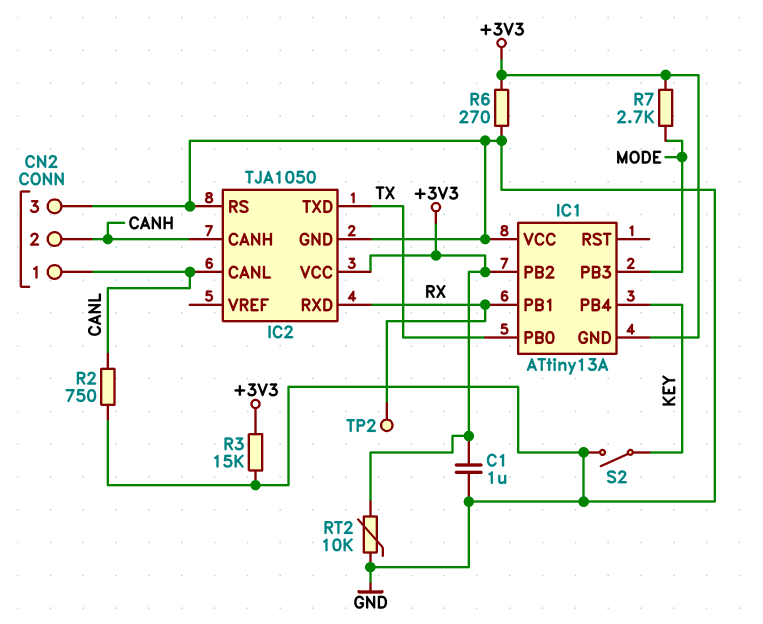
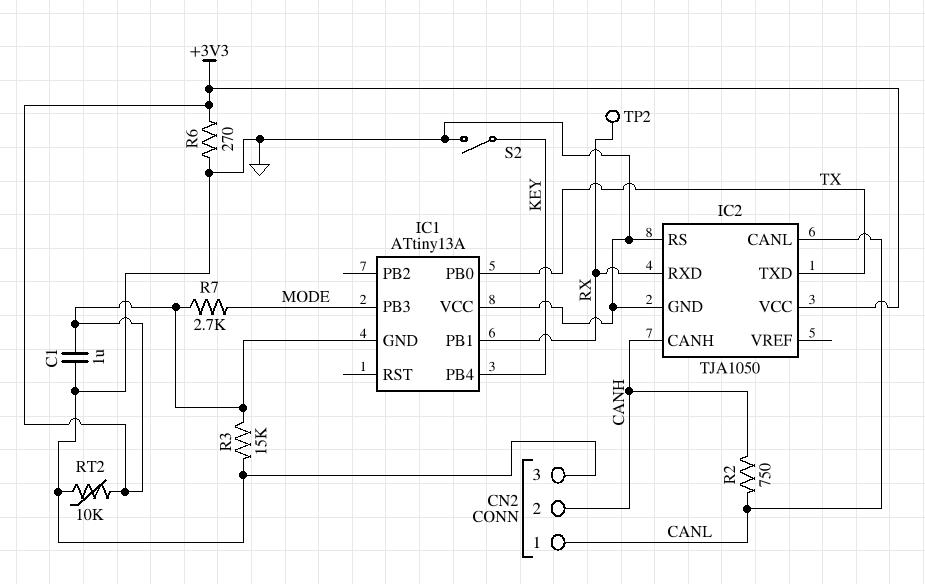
IC1 pin PB2: +3V3 -> none
R2: 750 (CANL, GND) -> 750 (CANH, CANL)

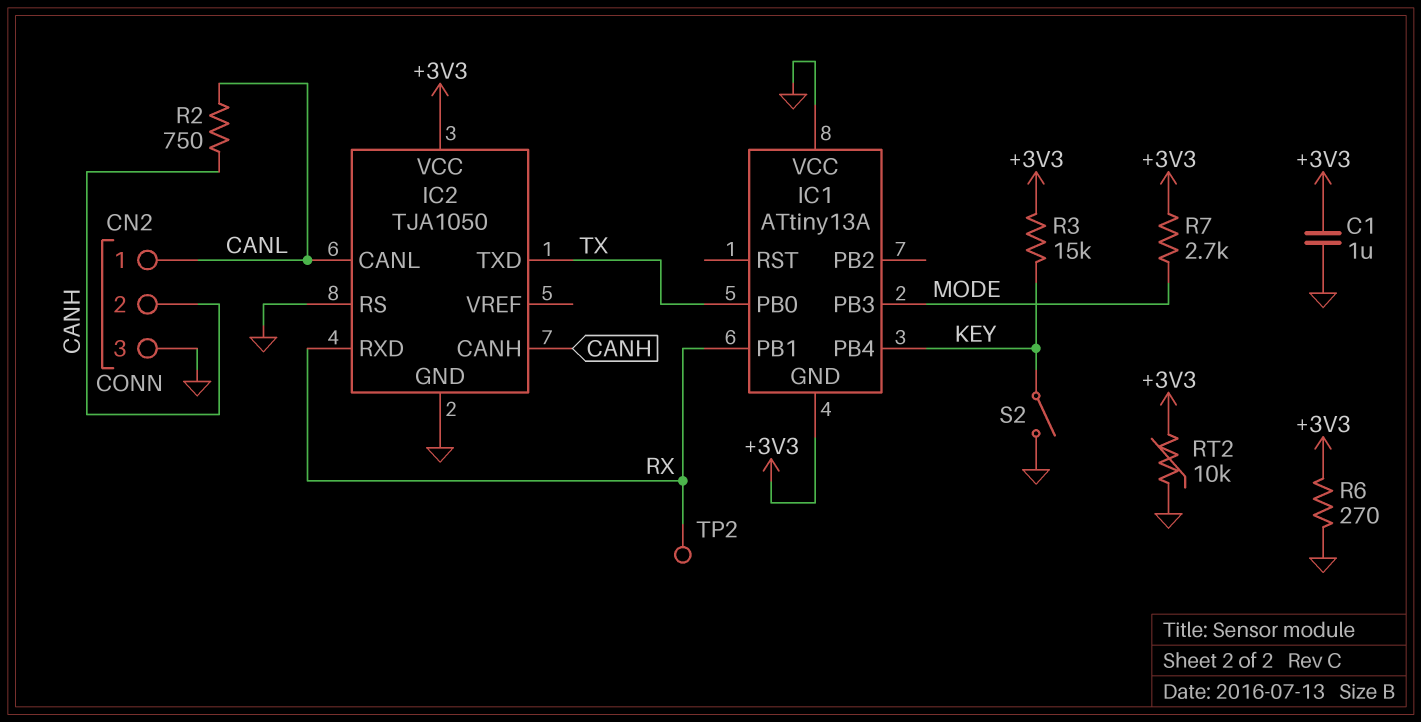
R3: 15k (+3V3, GND) -> 15k (+3V3, KEY)

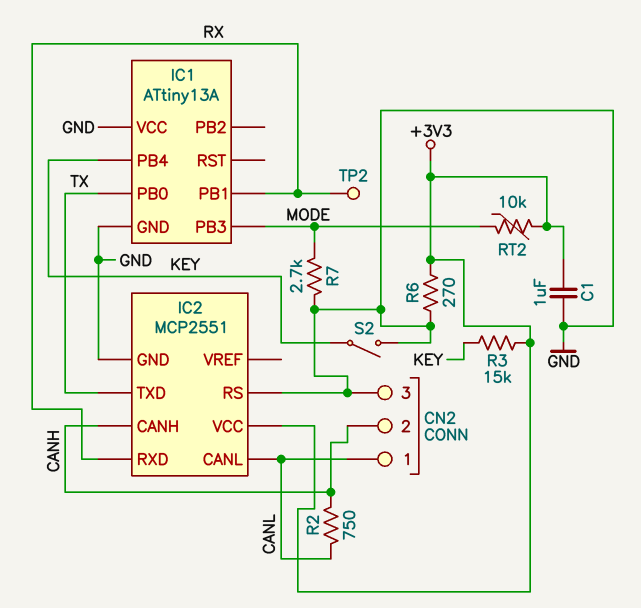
IC1 pin GND: +3V3 -> GND
IC2: TJA1050 -> MCP2551
R7: 2.7k (+3V3, MODE) -> 2.7k (GND, MODE)
RT2: 10k (+3V3, GND) -> 10k (+3V3, MODE)

